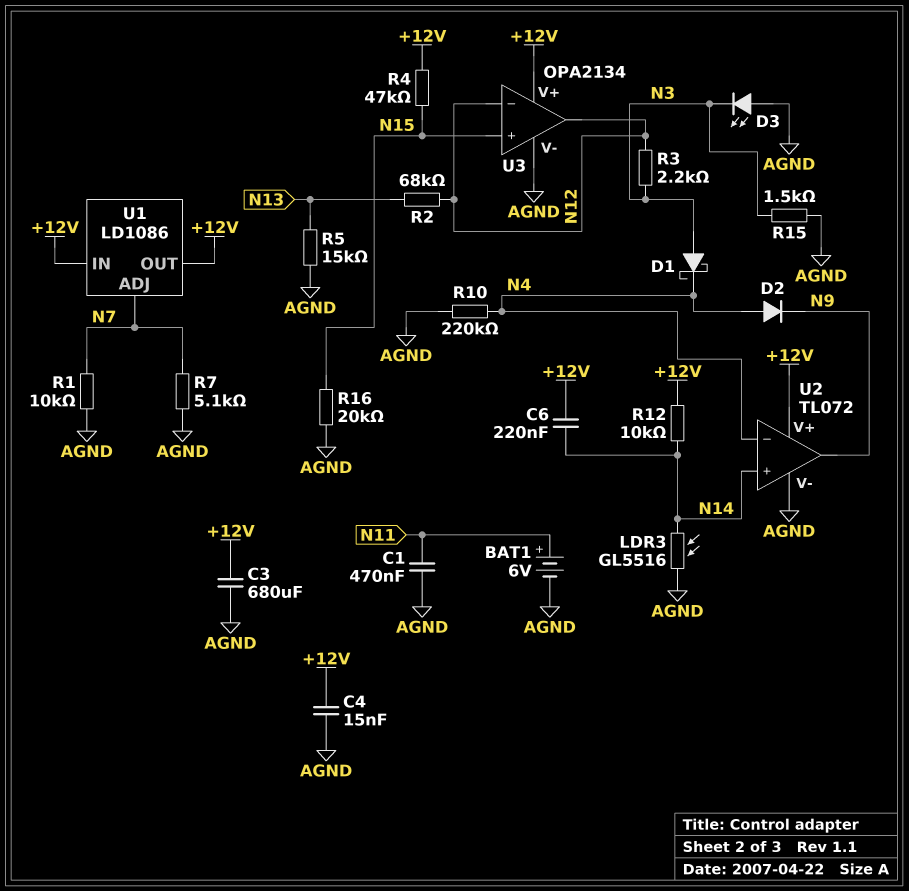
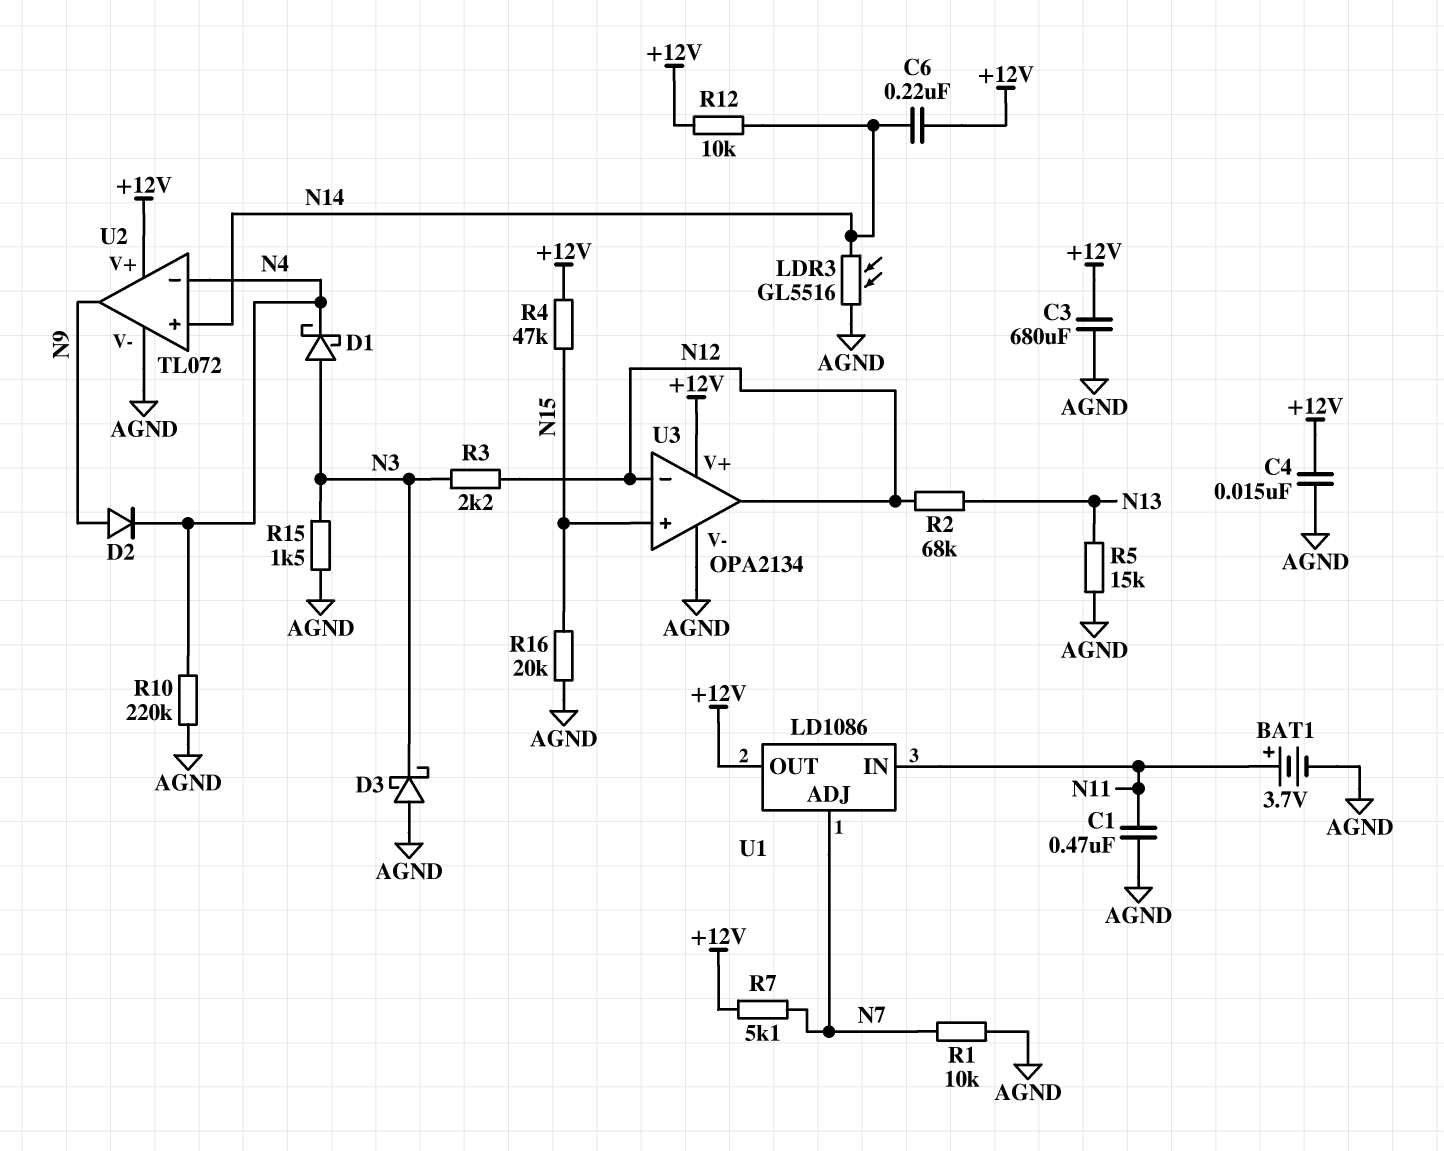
BAT1: 6V (plus N11, minus AGND) -> 3.7V (plus N11, minus AGND)
D2: diode (A N4, K N9) -> diode (A N9, K N4)
D3: LED (A AGND, K N3) -> schottky (A AGND, K N3)
R7: 5.1k (AGND, N7) -> 5.1k (+12V, N7)
U1 pin IN: +12V -> N11

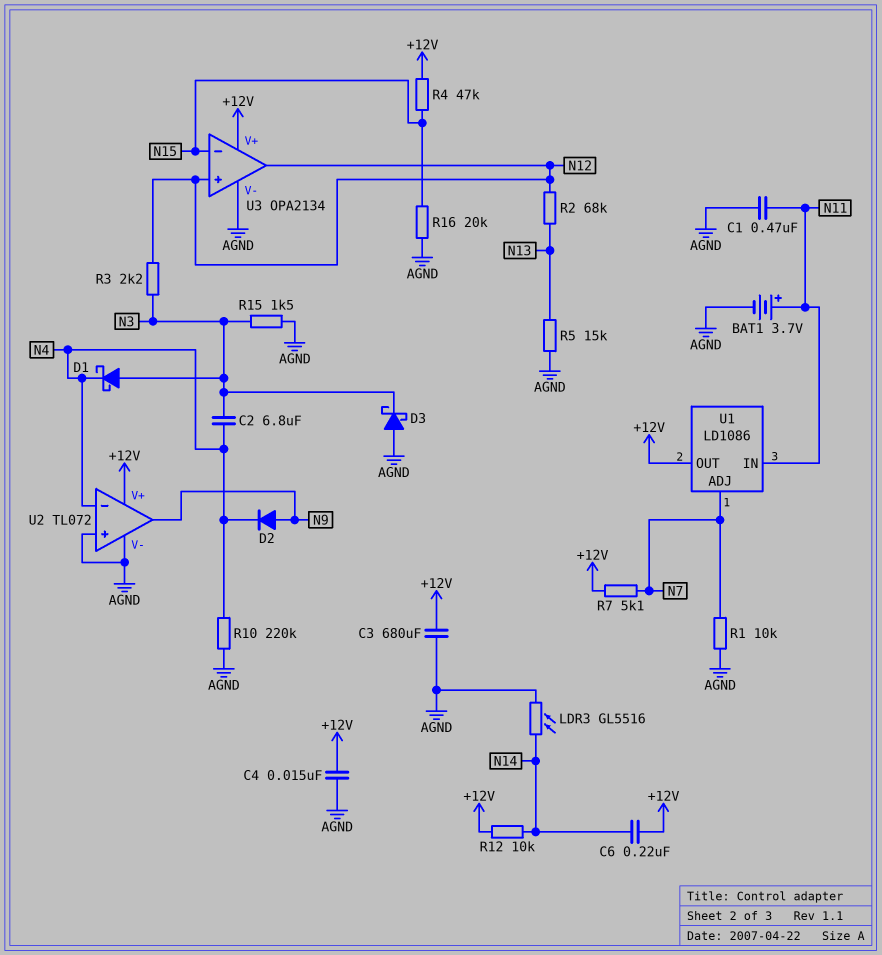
C2: none -> 6.8uF (N3, N4)
U2 pin in+: N14 -> AGND
U3 pin in+: N15 -> N12
U3 pin in-: N12 -> N15

